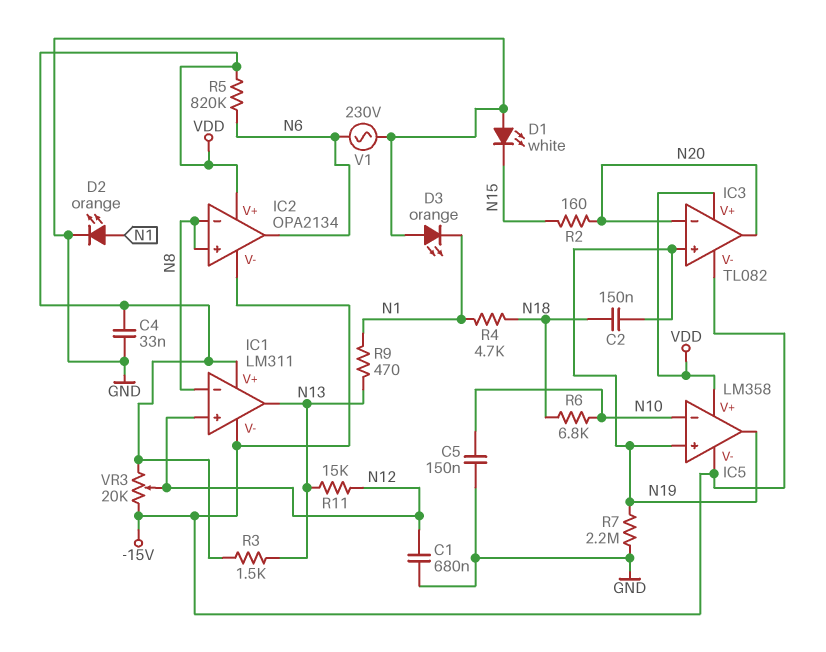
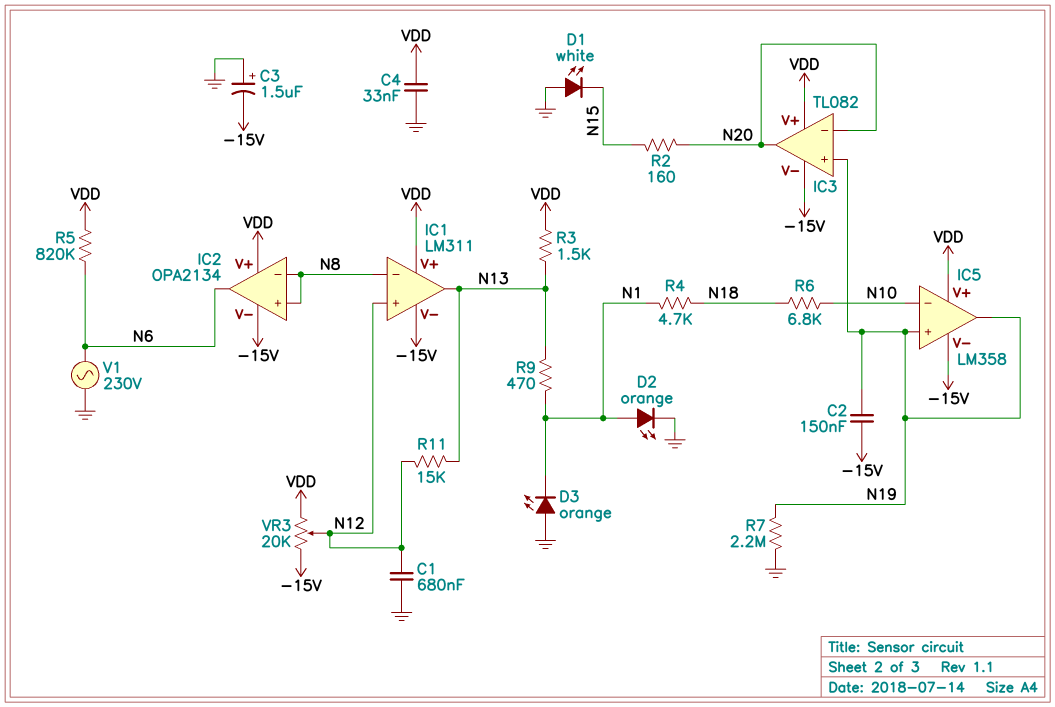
C2: 150nF (N18, N19) -> 150nF (-15V, N19)
C3: none -> 1.5uF (plus GND, minus -15V)
C5: 150nF (GND, N10) -> none

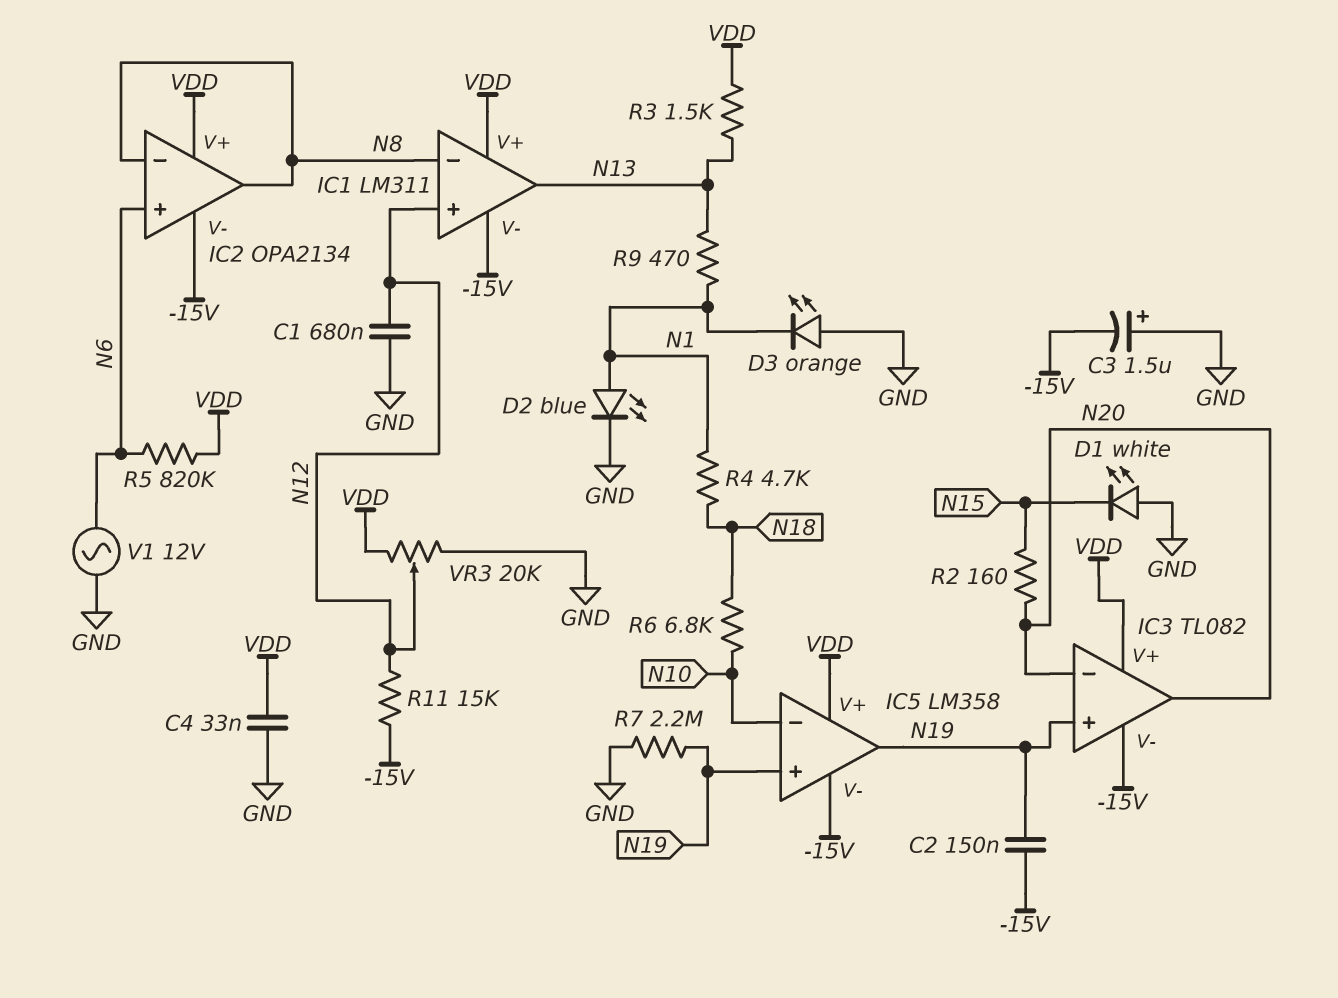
D2: LED orange (A N1, K GND) -> LED blue (A N1, K GND)
IC2 pin in+: N8 -> N6
IC2 pin out: N6 -> N8
R11: 15k (N12, N13) -> 15k (-15V, N12)
V1: AC 230V (GND, N6) -> AC 12V (GND, N6)
VR3: 20k (-15V, VDD, wiper N12) -> 20k (GND, VDD, wiper N12)

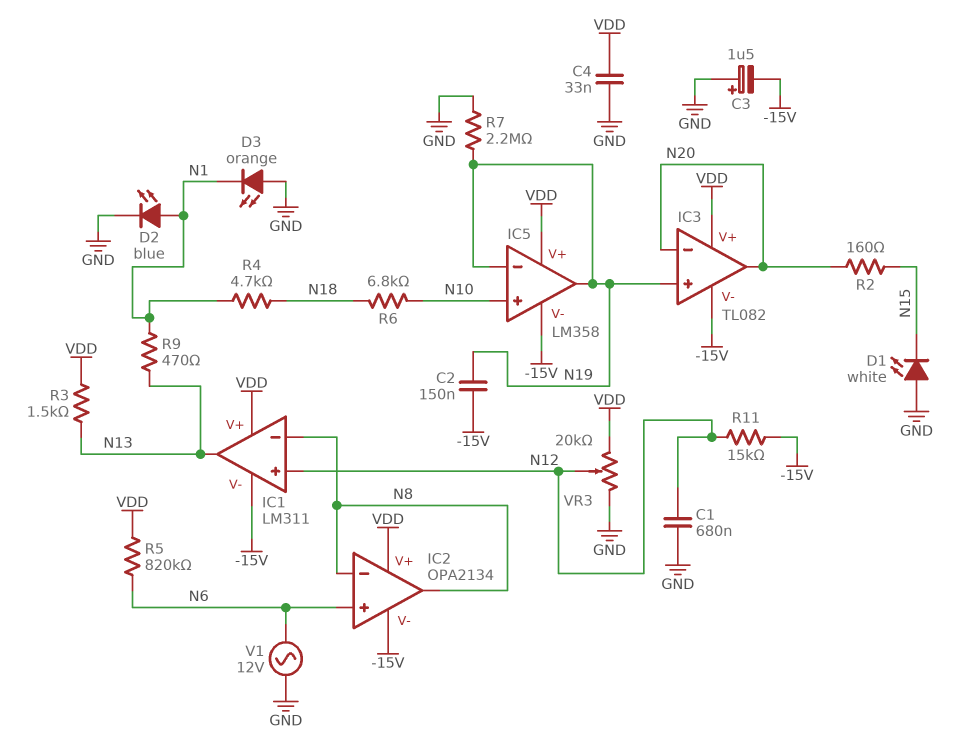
IC5 pin in+: N19 -> N10
IC5 pin in-: N10 -> N19

